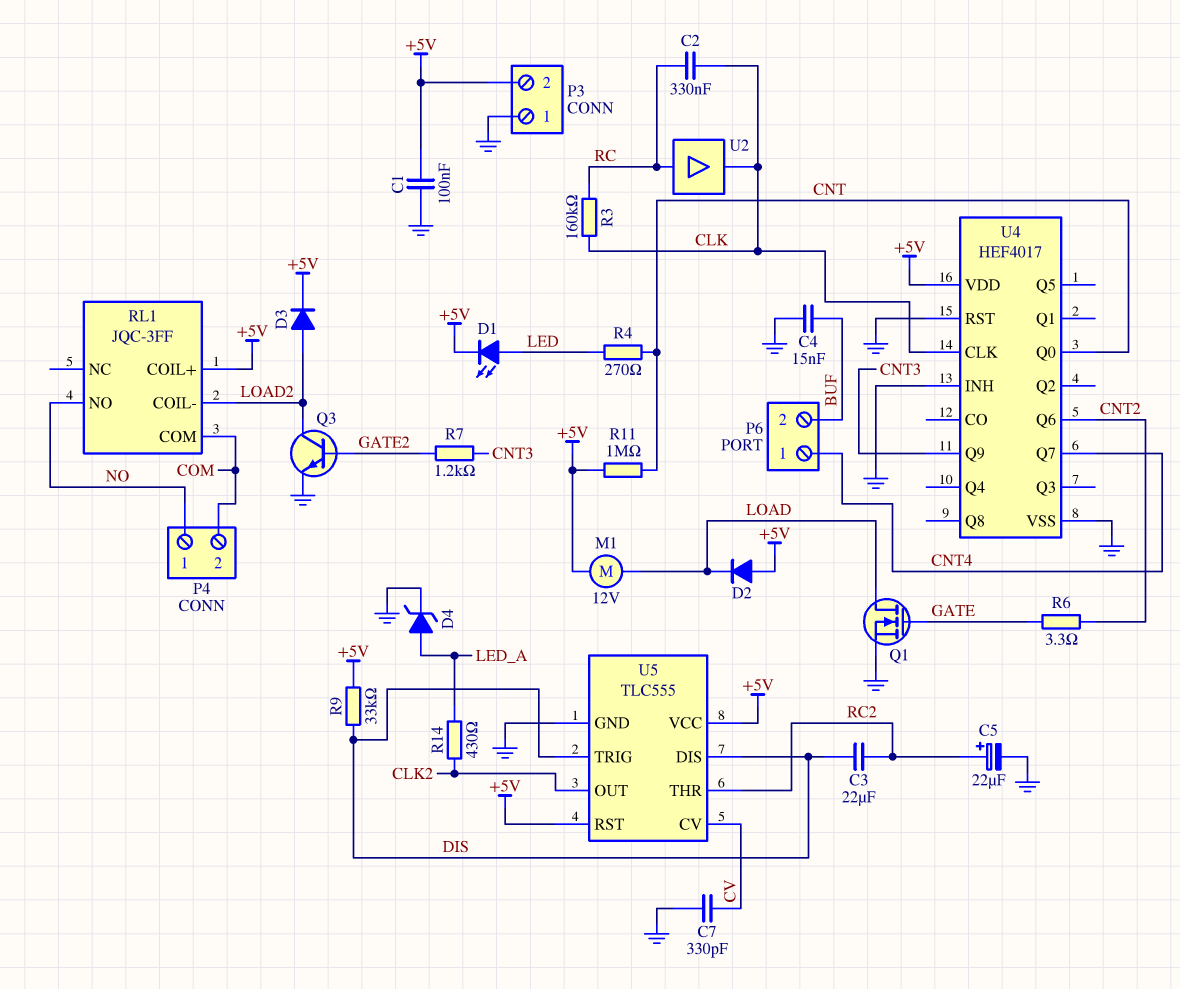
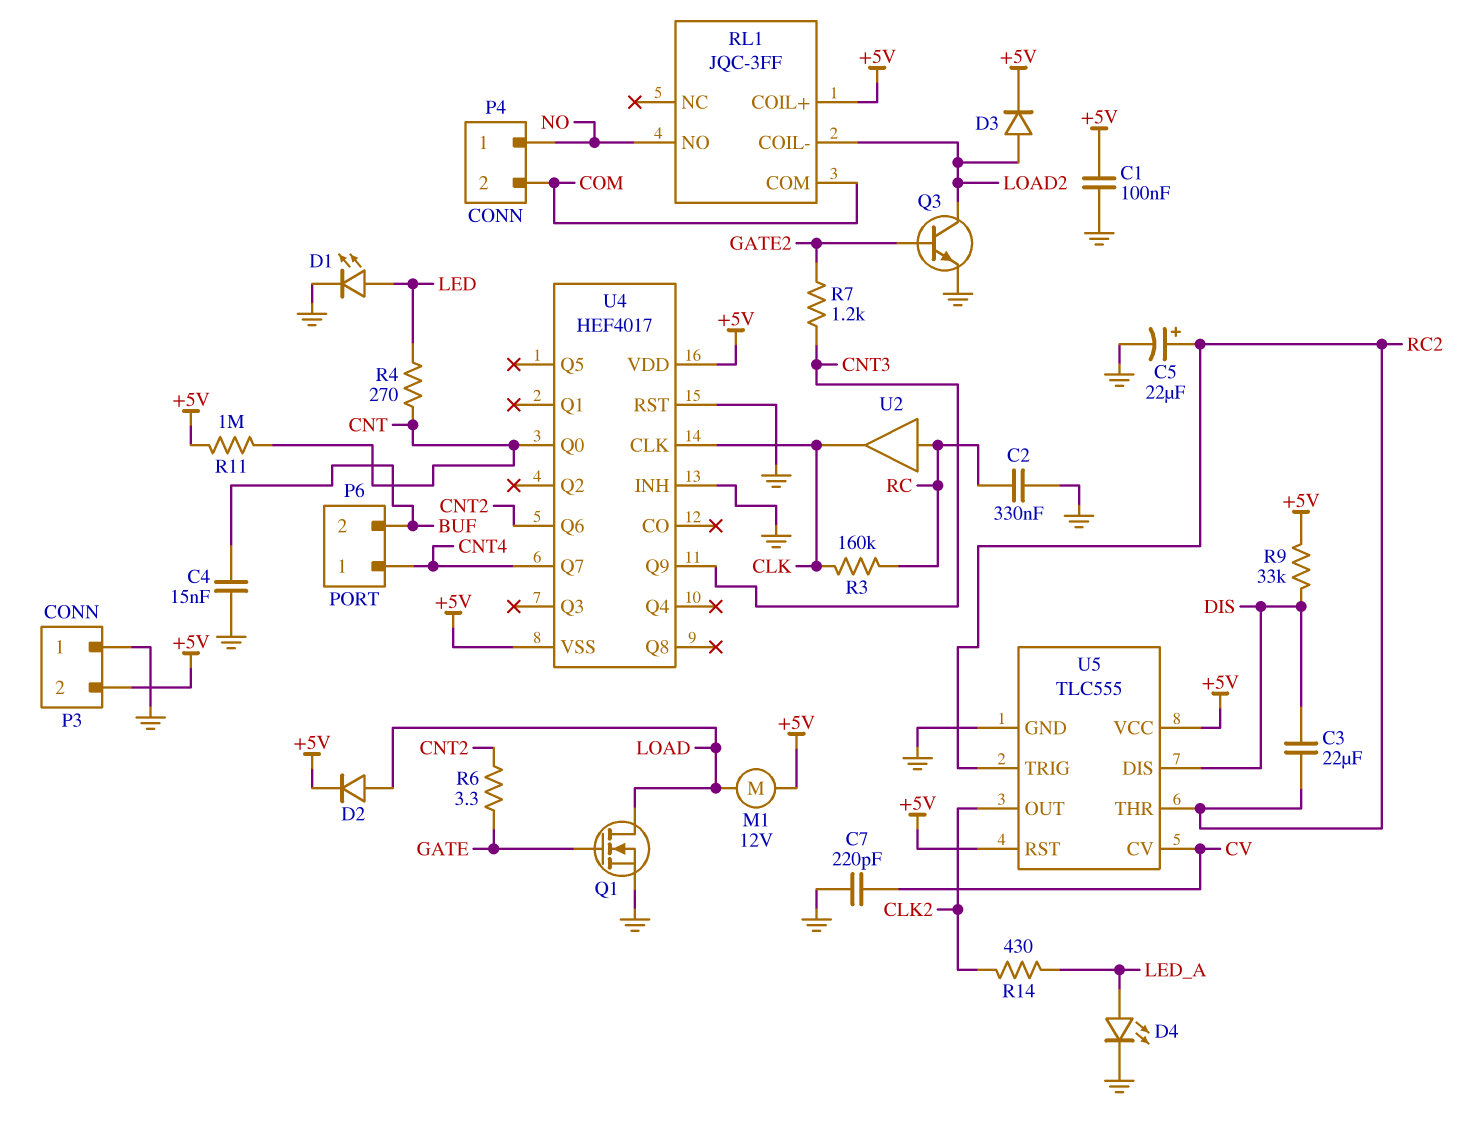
C2: 330nF (CLK, RC) -> 330nF (GND, RC)
C7: 330pF (CV, GND) -> 220pF (CV, GND)
D1: LED (A LED, K +5V) -> LED (A LED, K GND)
D2: diode (A +5V, K LOAD) -> diode (A LOAD, K +5V)
D4: zener (A LED_A, K GND) -> LED (A LED_A, K GND)
U4 pin VSS: GND -> +5V
U5 pin TRIG: DIS -> RC2

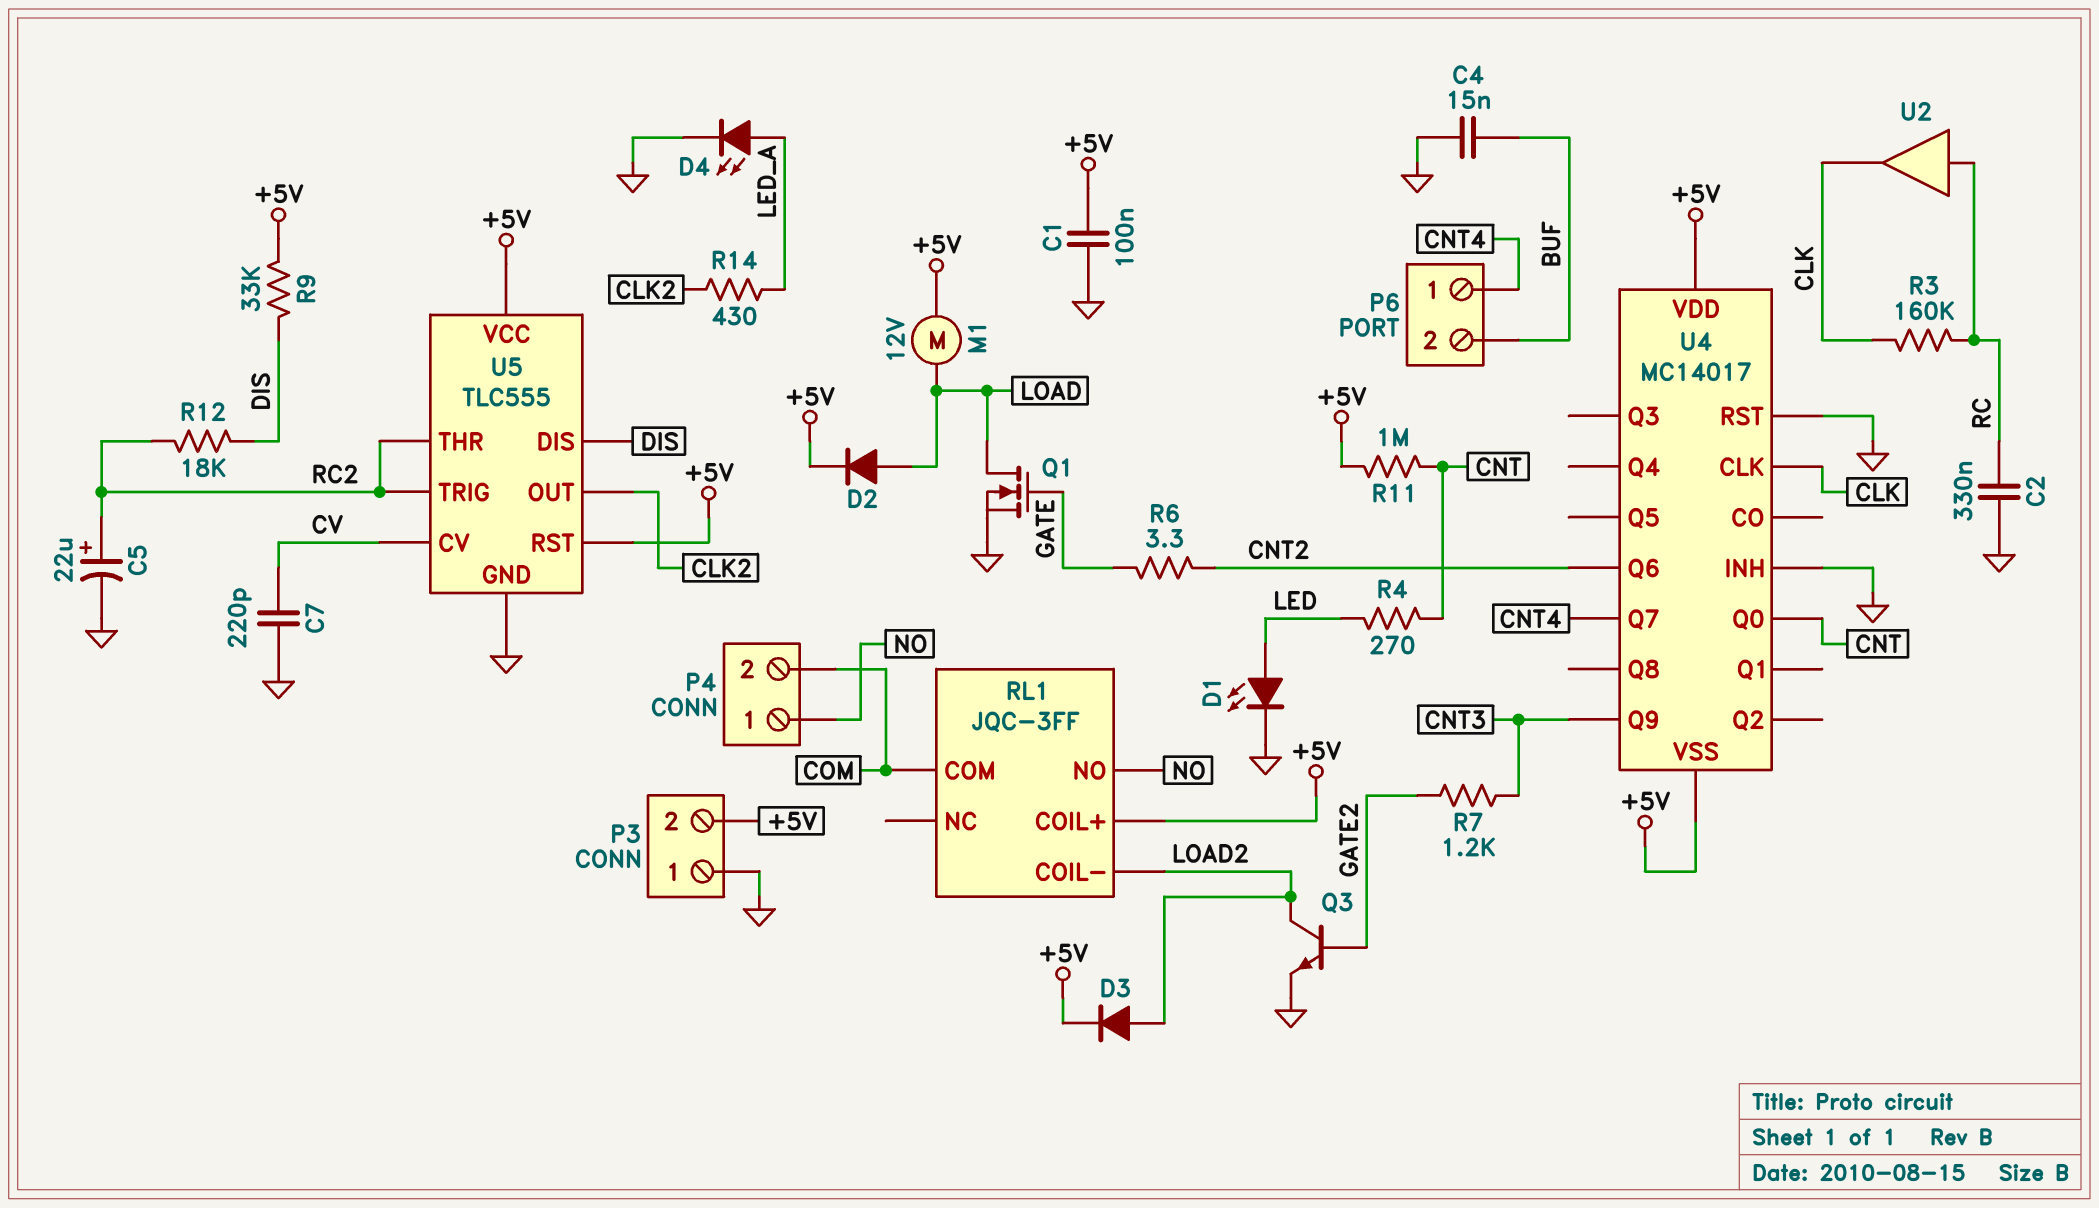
C3: 22uF (DIS, RC2) -> none
R12: none -> 18k (DIS, RC2)
U4: HEF4017 -> MC14017

